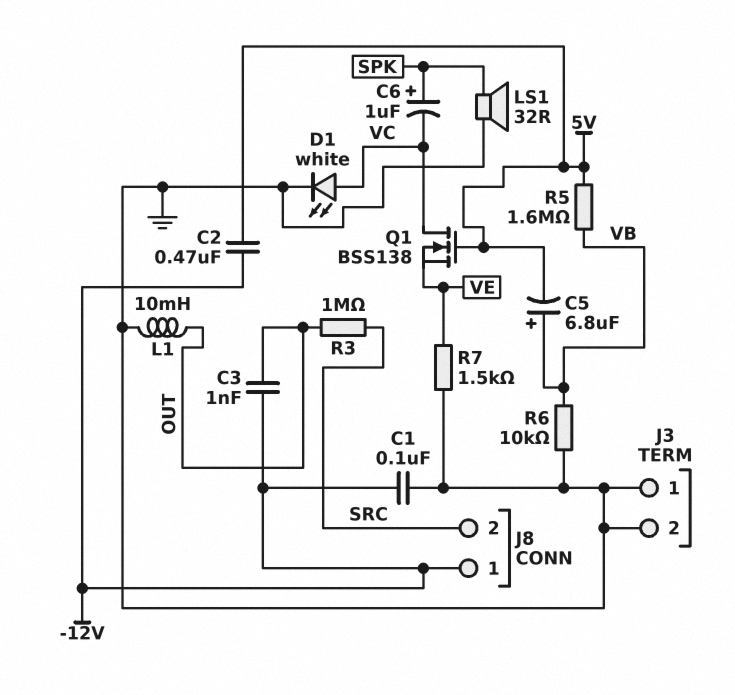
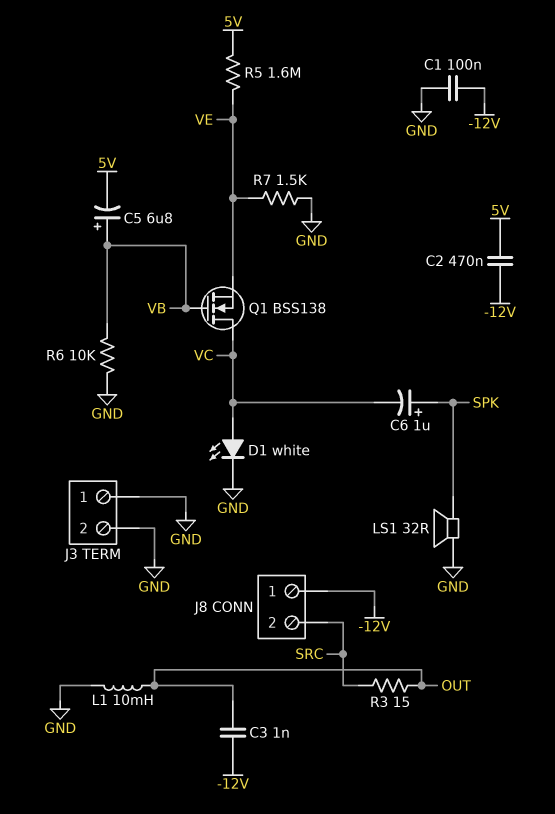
Q1: NMOS BSS138 (G 5V, D VC, S VE) -> NMOS BSS138 (G VB, D VC, S VE)
R3: 1M (OUT, SRC) -> 15 (OUT, SRC)
R5: 1.6M (5V, VB) -> 1.6M (5V, VE)

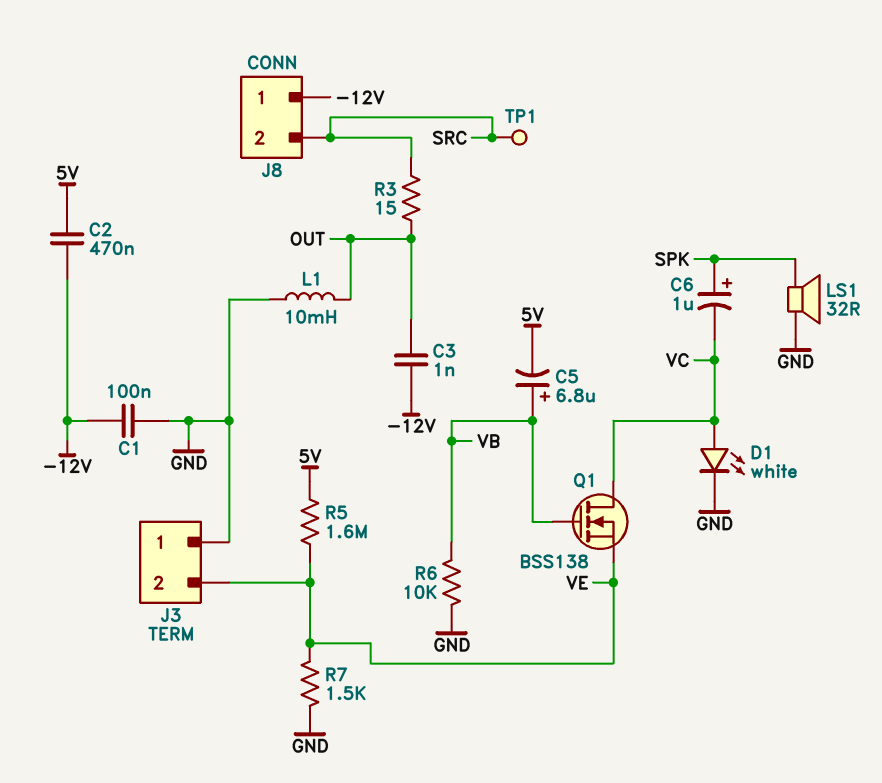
J3 pin 2: GND -> VE
TP1: none -> test point (SRC)

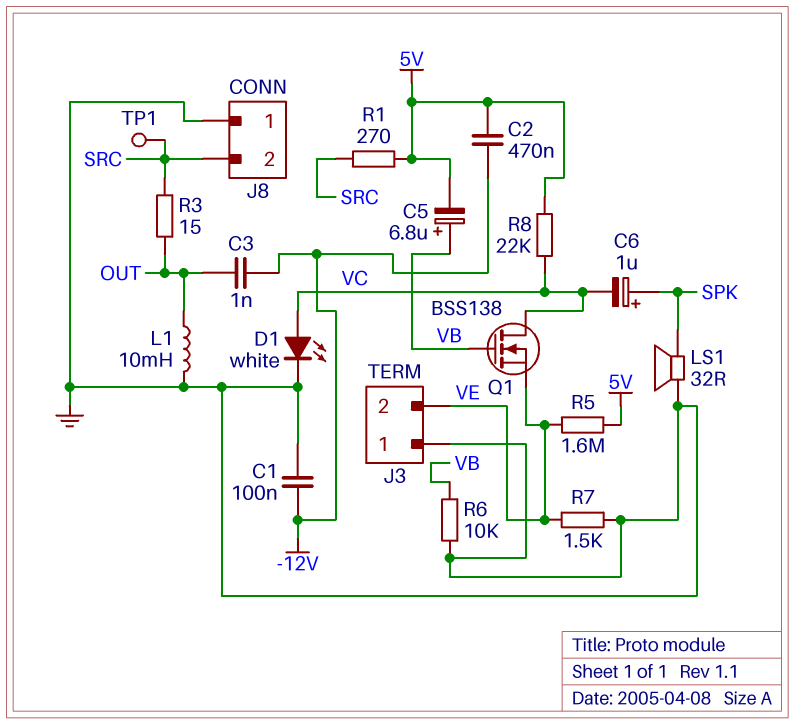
J8 pin 1: -12V -> GND
R1: none -> 270 (5V, SRC)
R8: none -> 22k (5V, VC)

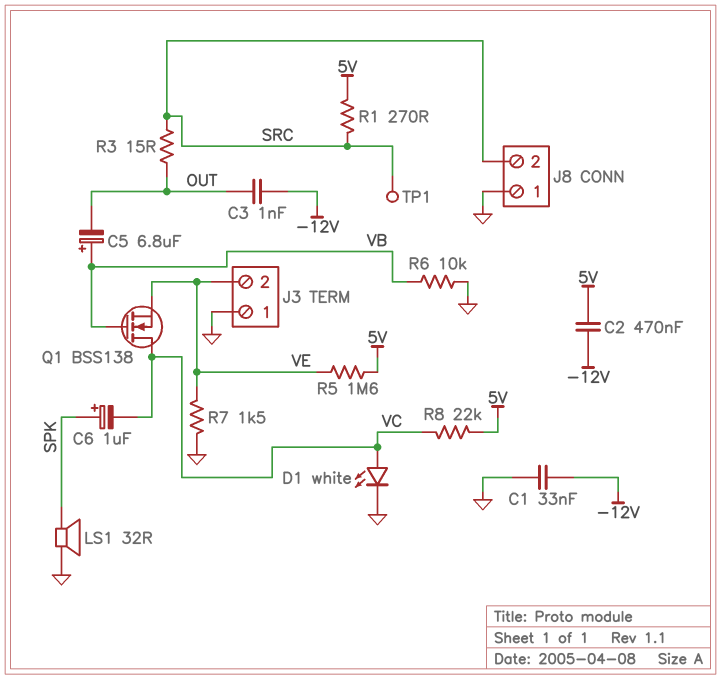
C1: 100nF (-12V, GND) -> 33nF (-12V, GND)
C5: 6.8uF (plus VB, minus 5V) -> 6.8uF (plus VB, minus OUT)
L1: 10mH (GND, OUT) -> none

